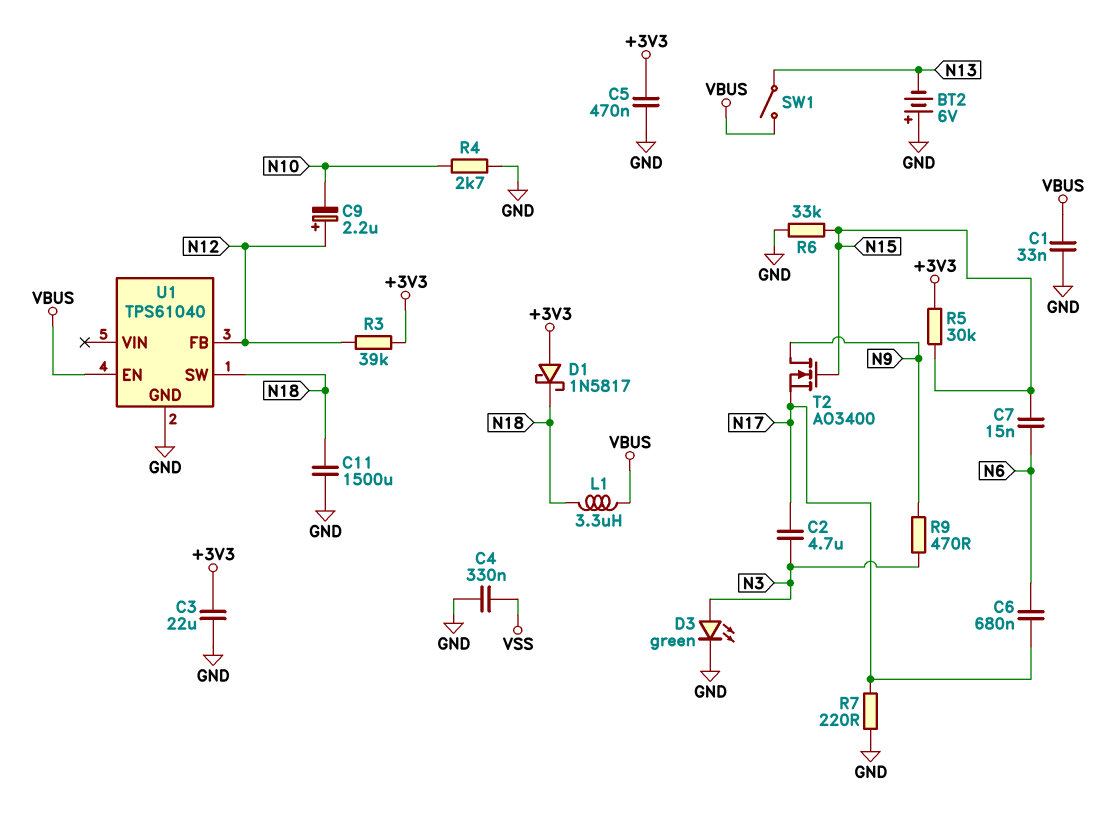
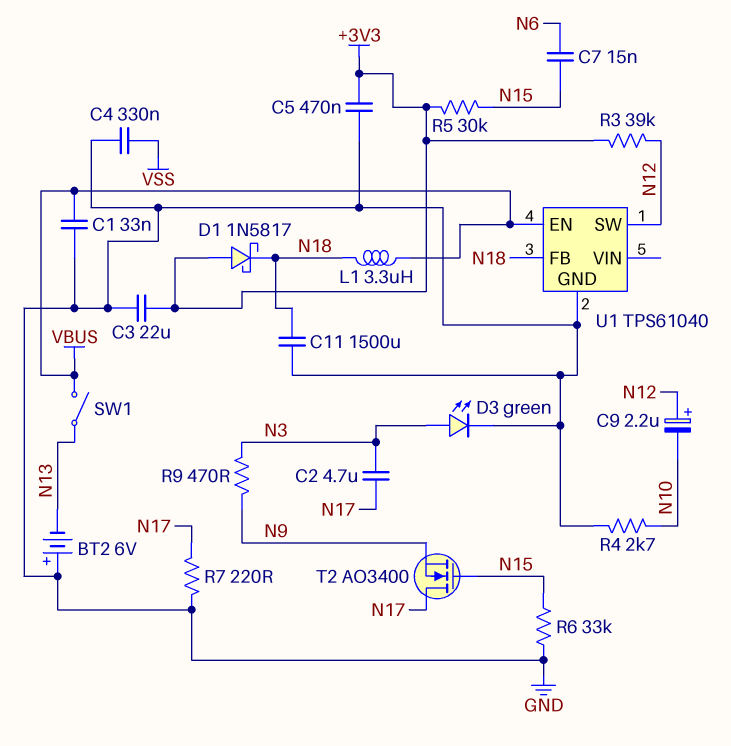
C6: 680nF (N6, N17) -> none
T2: NMOS AO3400 (G N15, D N9, S N17) -> NMOS AO3400 (G N15, D N17, S N9)
U1 pin FB: N12 -> N18
U1 pin SW: N18 -> N12

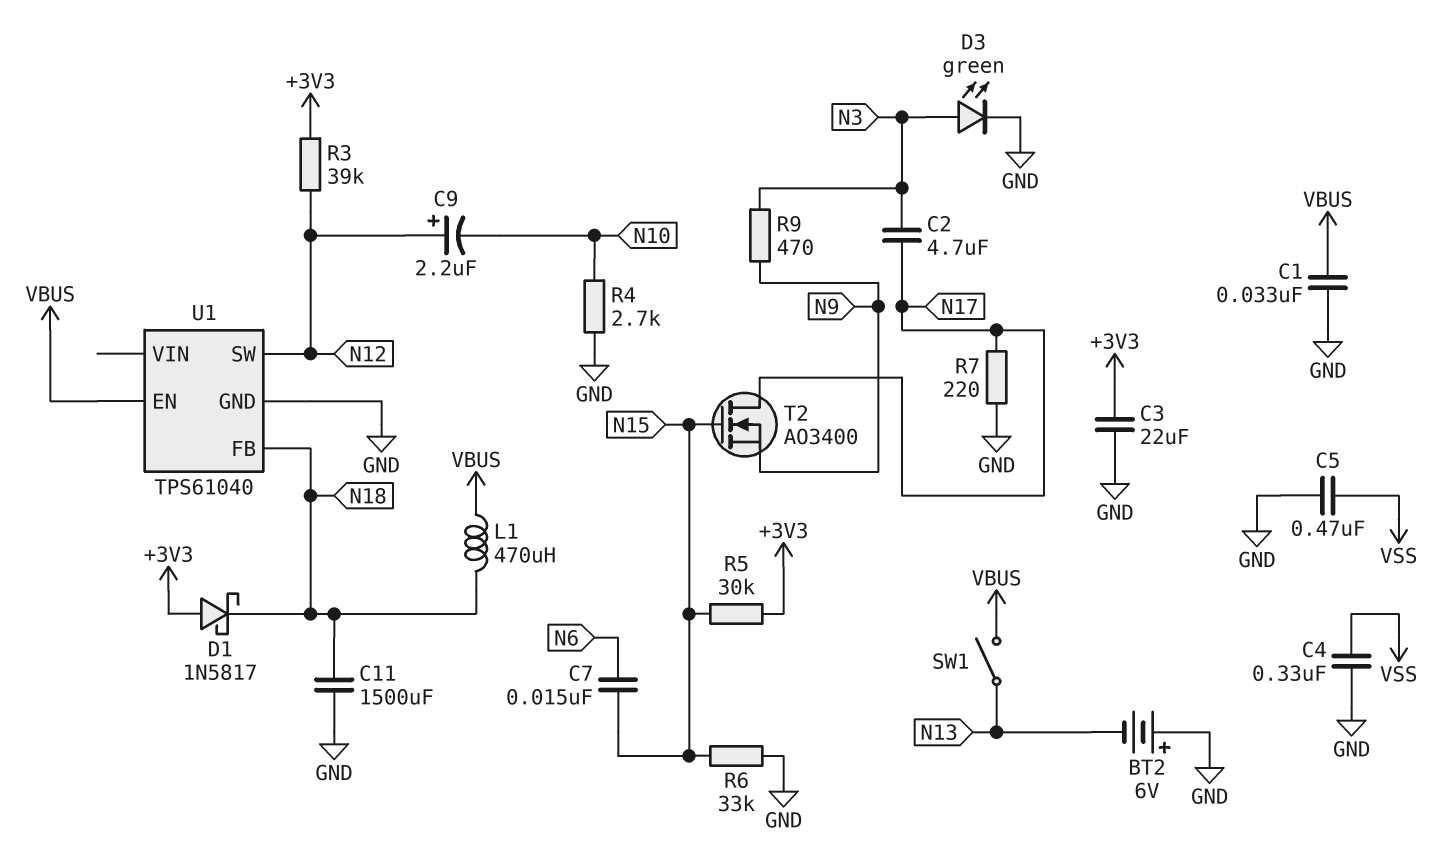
C5: 470nF (+3V3, GND) -> 470nF (GND, VSS)
L1: 3.3uH (N18, VBUS) -> 470uH (N18, VBUS)

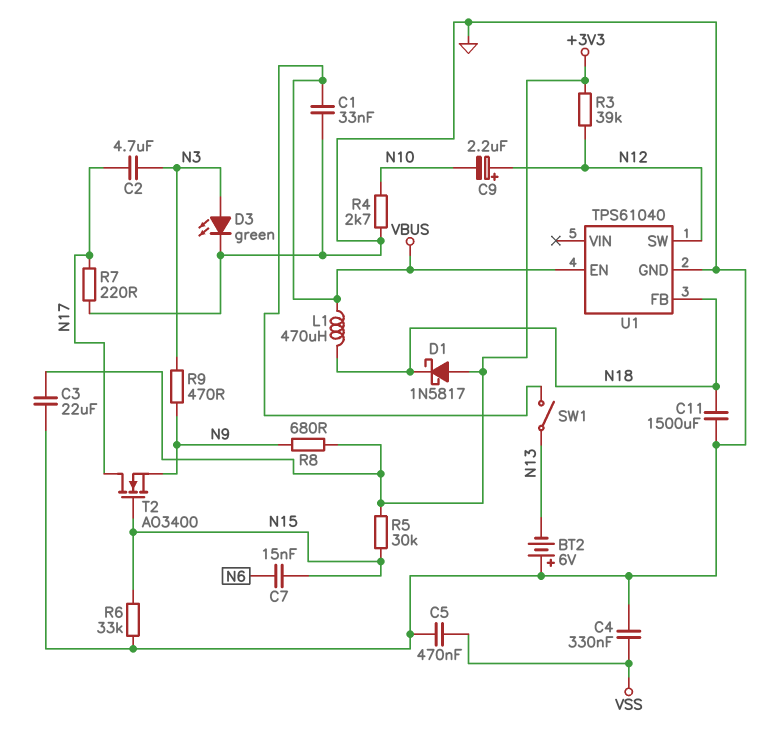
R8: none -> 680 (+3V3, N9)

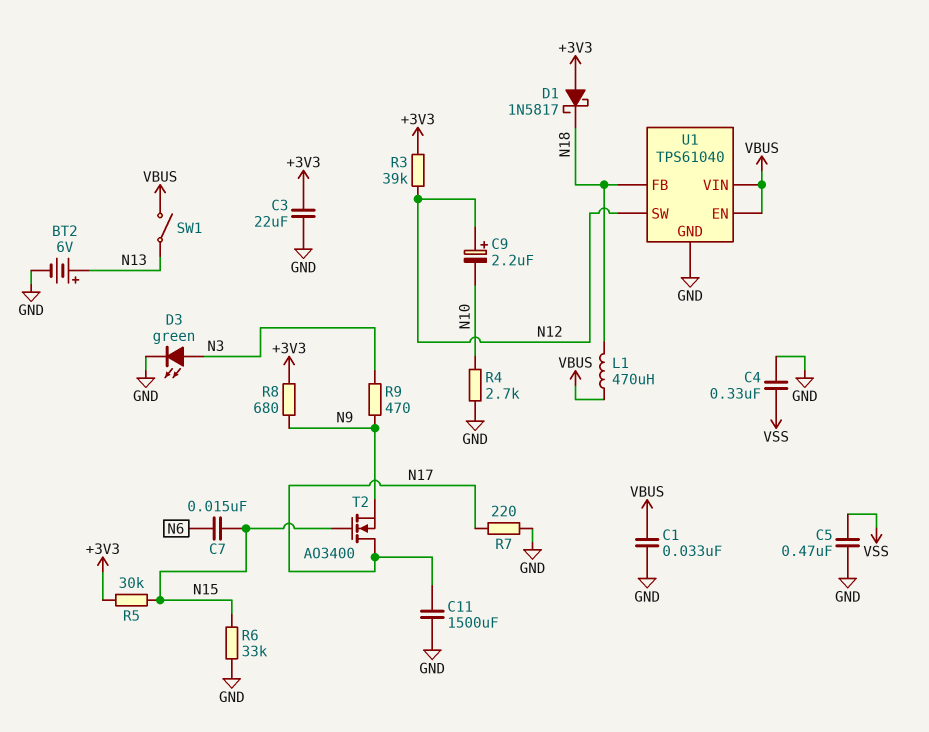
BT2: 6V (plus GND, minus N13) -> 6V (plus N13, minus GND)
C2: 4.7uF (N3, N17) -> none
C11: 1500uF (GND, N18) -> 1500uF (GND, N17)
U1 pin VIN: none -> VBUS

